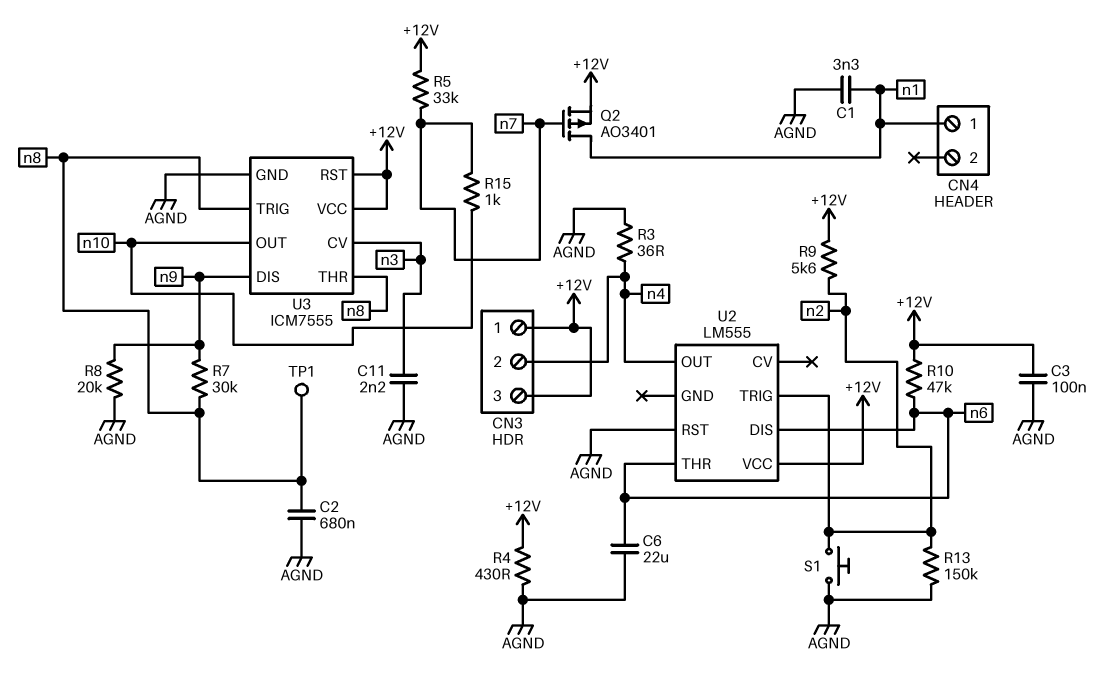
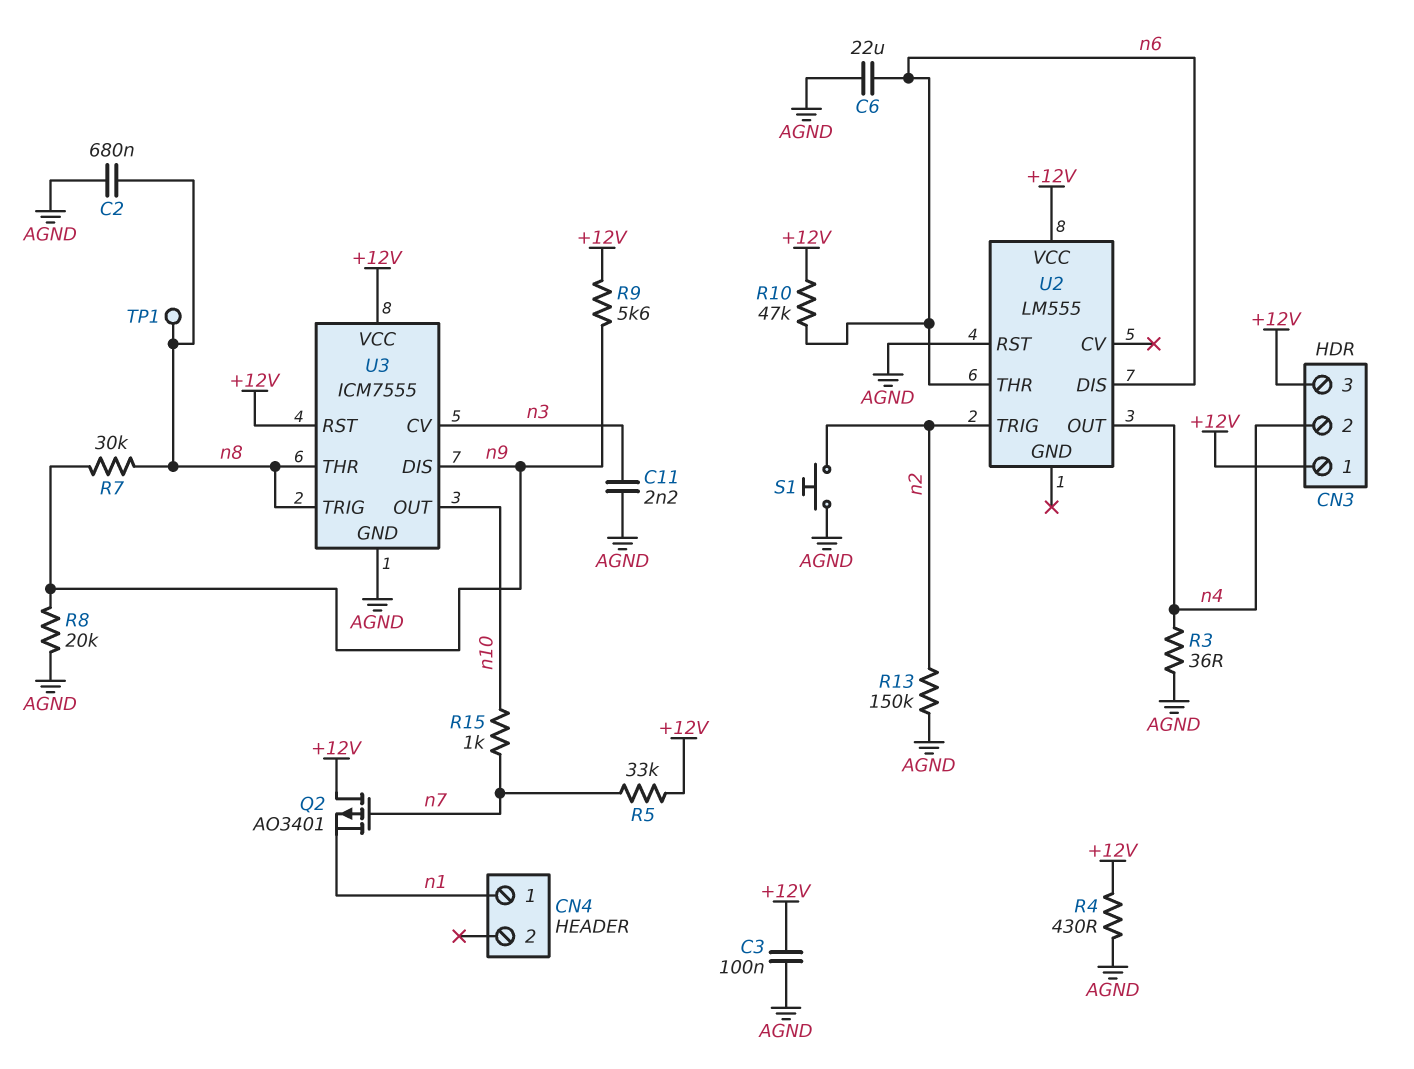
C1: 3.3nF (AGND, n1) -> none
Q2: PMOS AO3401 (G n7, D n1, S +12V) -> PMOS AO3401 (G n7, D +12V, S n1)
R9: 5.6k (+12V, n2) -> 5.6k (+12V, n9)

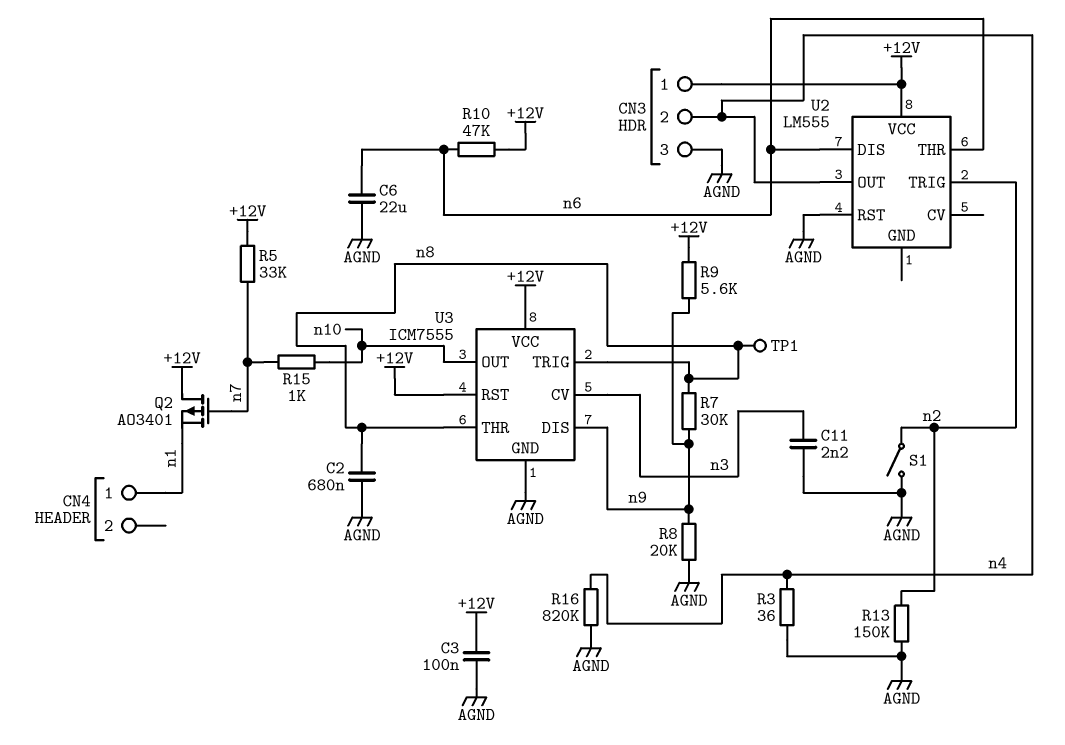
CN3 pin 3: +12V -> AGND
R4: 430 (+12V, AGND) -> none
R16: none -> 820k (AGND, n4)
S1: button (AGND, n2) -> switch (AGND, n2)

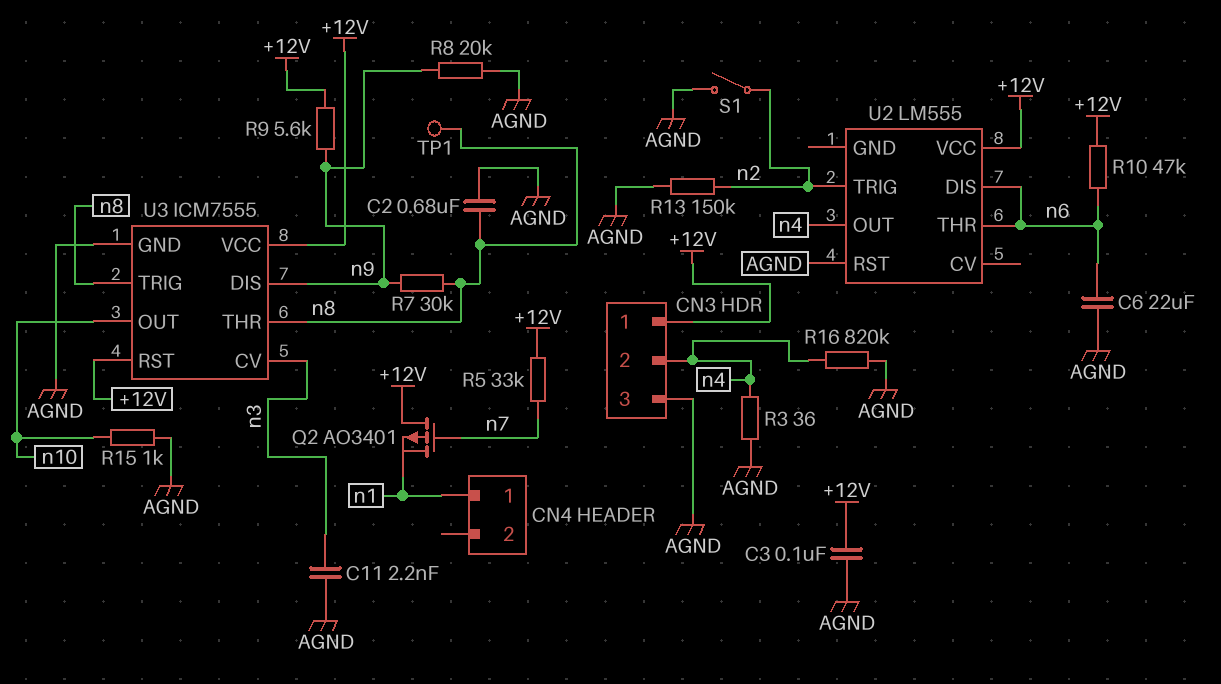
R15: 1k (n7, n10) -> 1k (AGND, n10)

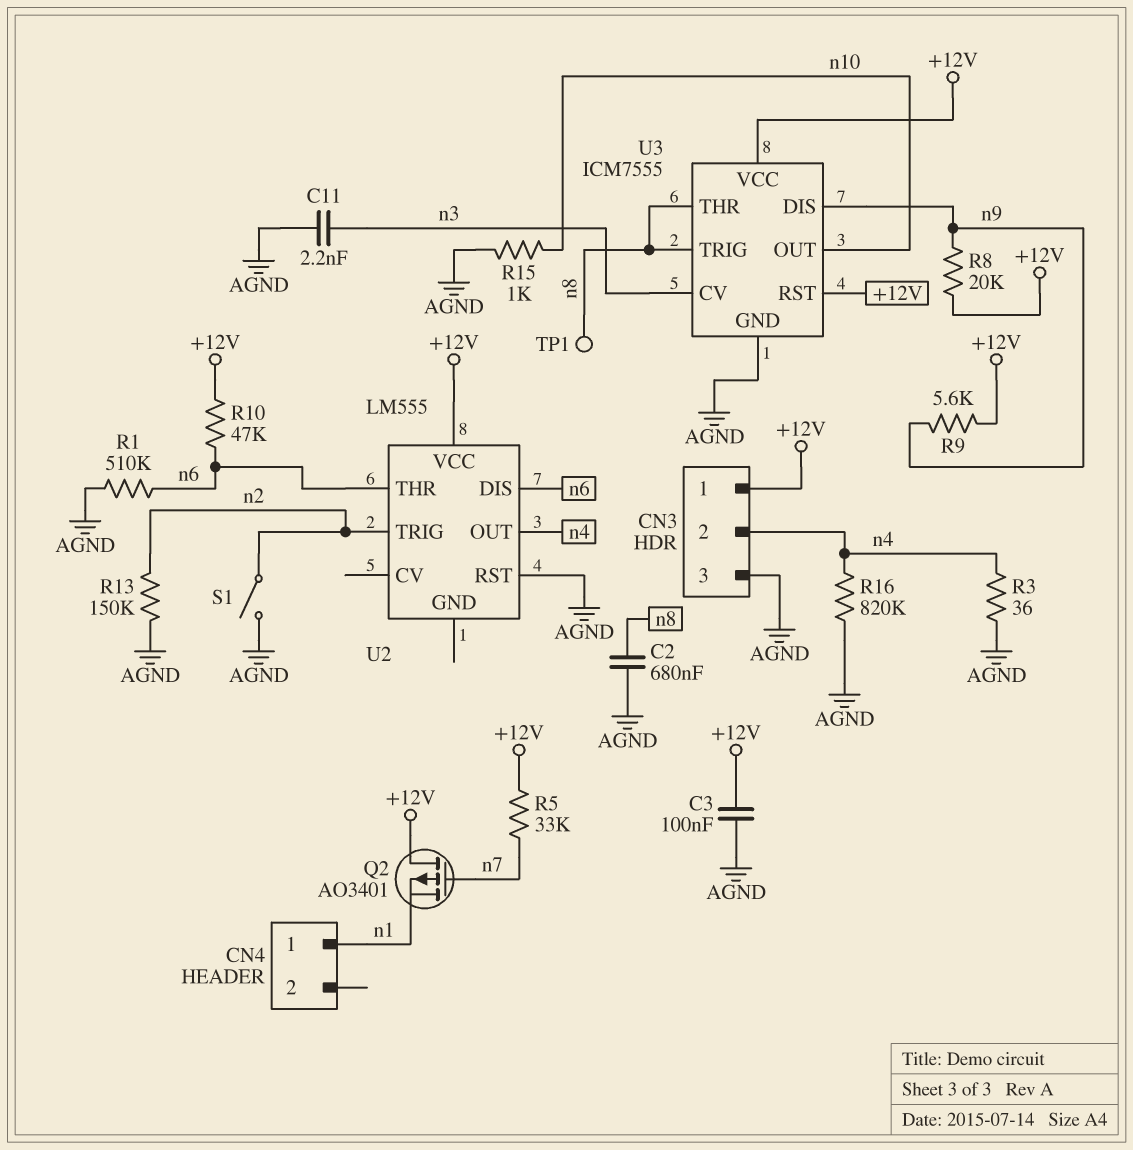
C6: 22uF (AGND, n6) -> none
R1: none -> 510k (AGND, n6)
R7: 30k (n8, n9) -> none
R8: 20k (AGND, n9) -> 20k (+12V, n9)

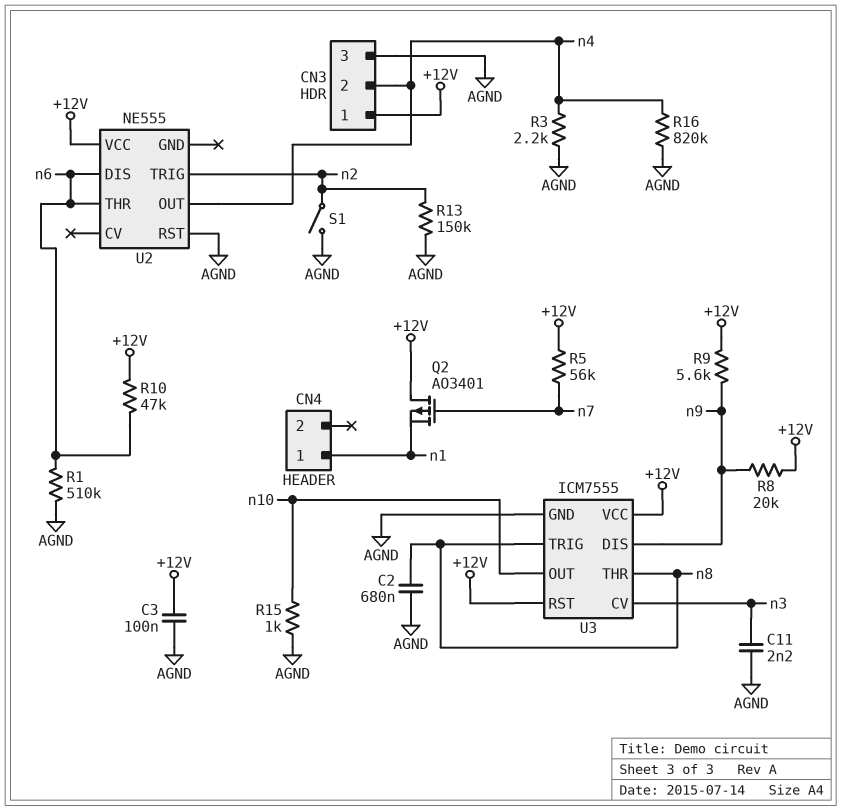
R3: 36 (AGND, n4) -> 2.2k (AGND, n4)
R5: 33k (+12V, n7) -> 56k (+12V, n7)
TP1: test point (n8) -> none
U2: LM555 -> NE555

